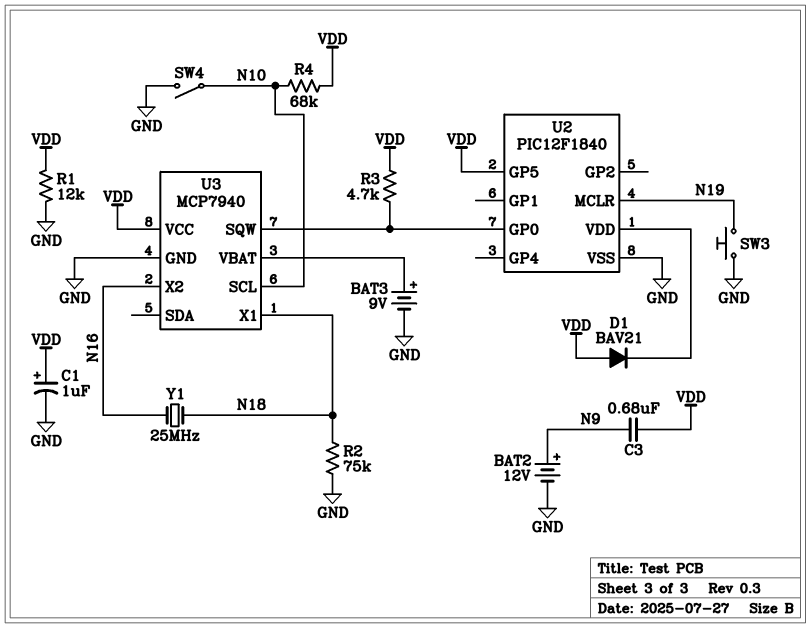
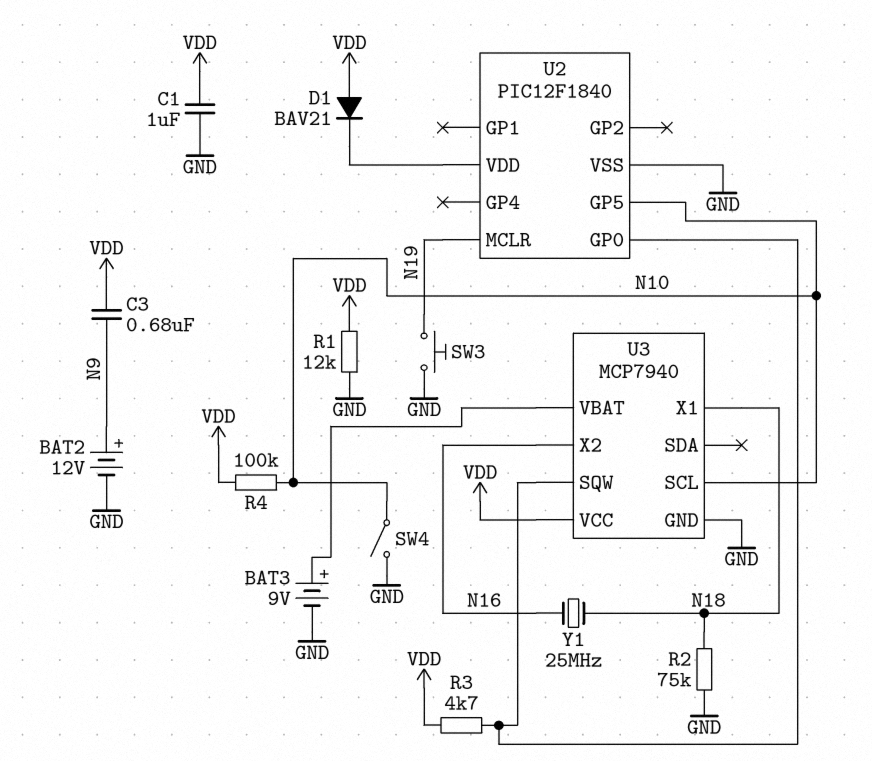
C1: 1uF (plus VDD, minus GND) -> 1uF (GND, VDD)
R4: 68k (N10, VDD) -> 100k (N10, VDD)
U2 pin GP5: VDD -> N10

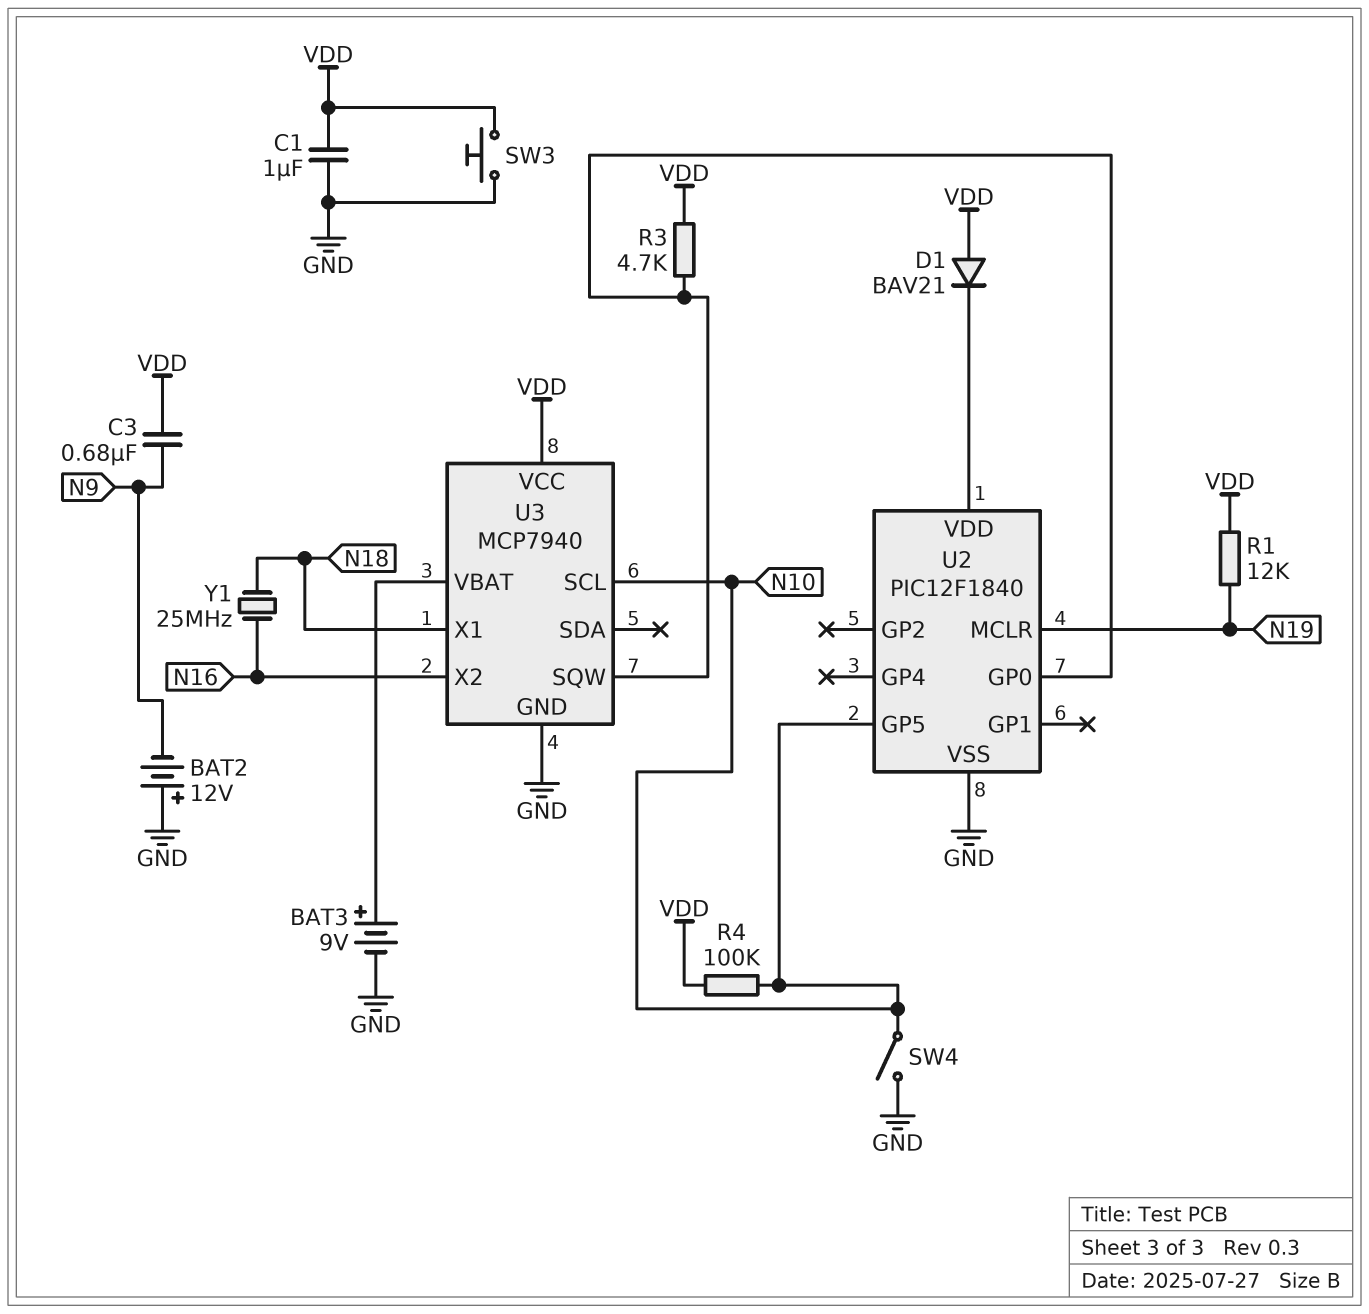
BAT2: 12V (plus N9, minus GND) -> 12V (plus GND, minus N9)
R1: 12k (GND, VDD) -> 12k (N19, VDD)
R2: 75k (GND, N18) -> none
SW3: button (GND, N19) -> button (GND, VDD)

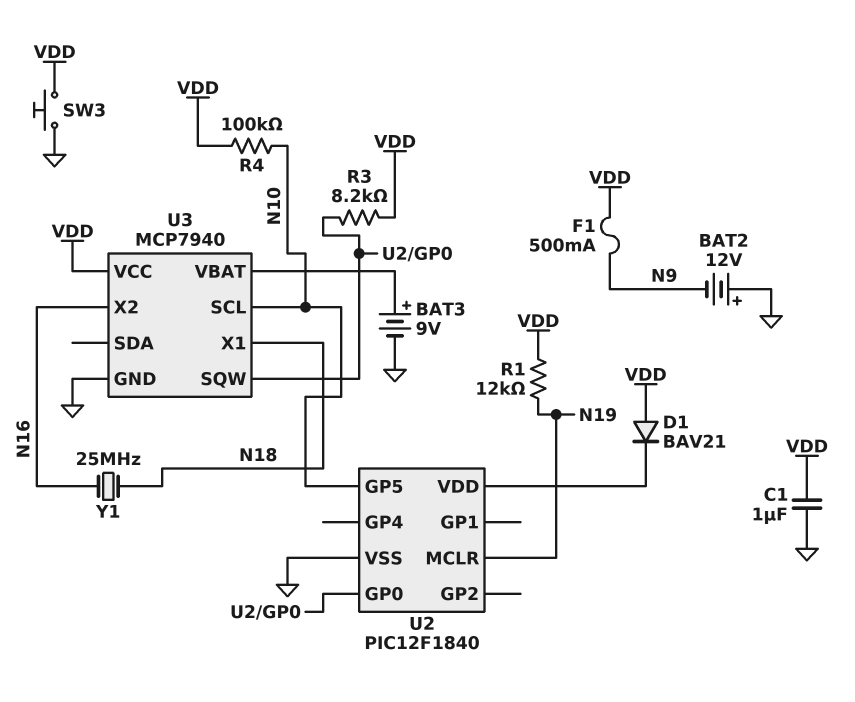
C3: 680nF (N9, VDD) -> none
F1: none -> 500mA (N9, VDD)
R3: 4.7k (U2/GP0, VDD) -> 8.2k (U2/GP0, VDD)
SW4: switch (GND, N10) -> none

